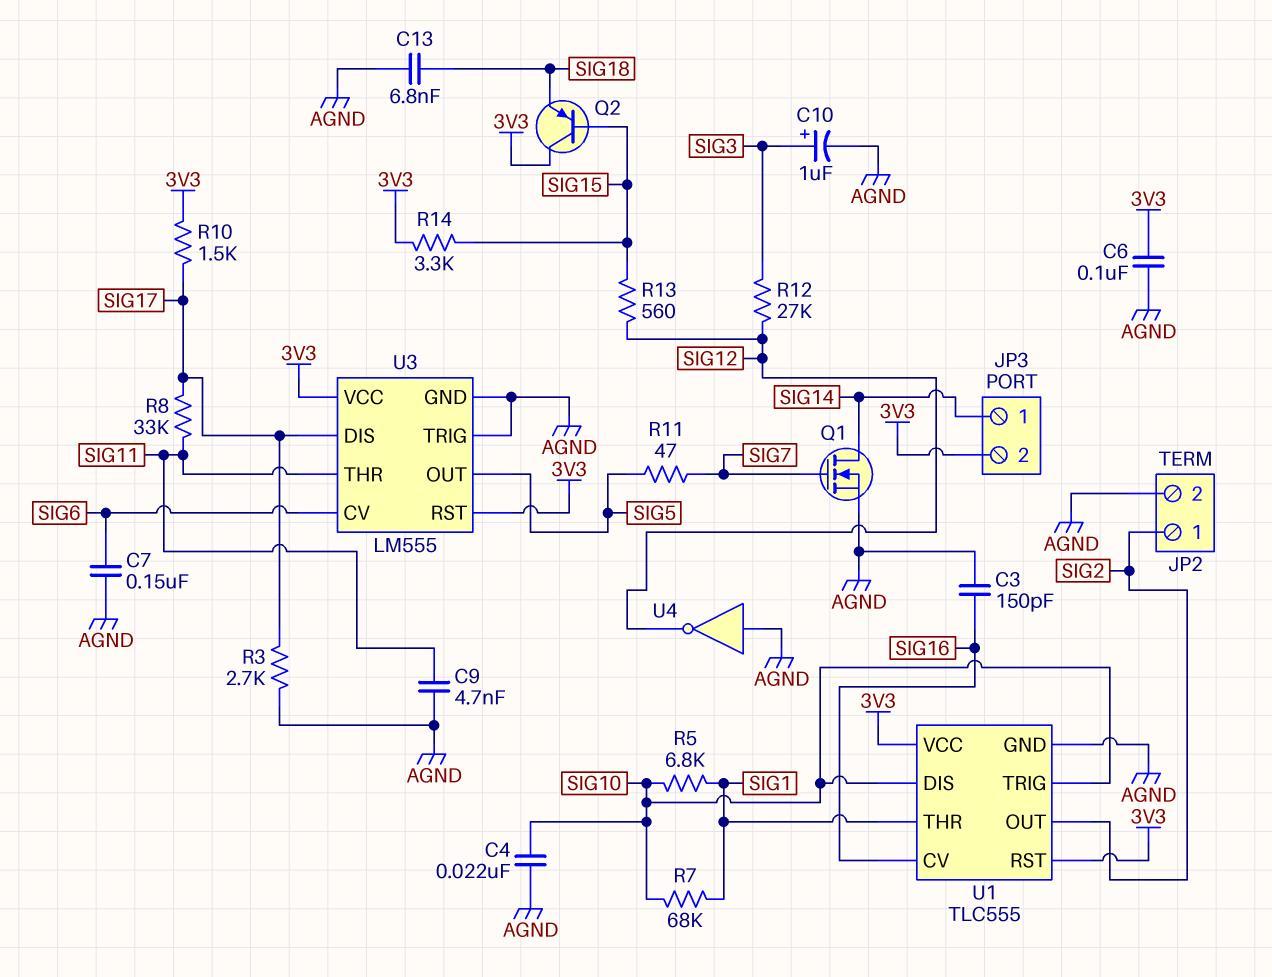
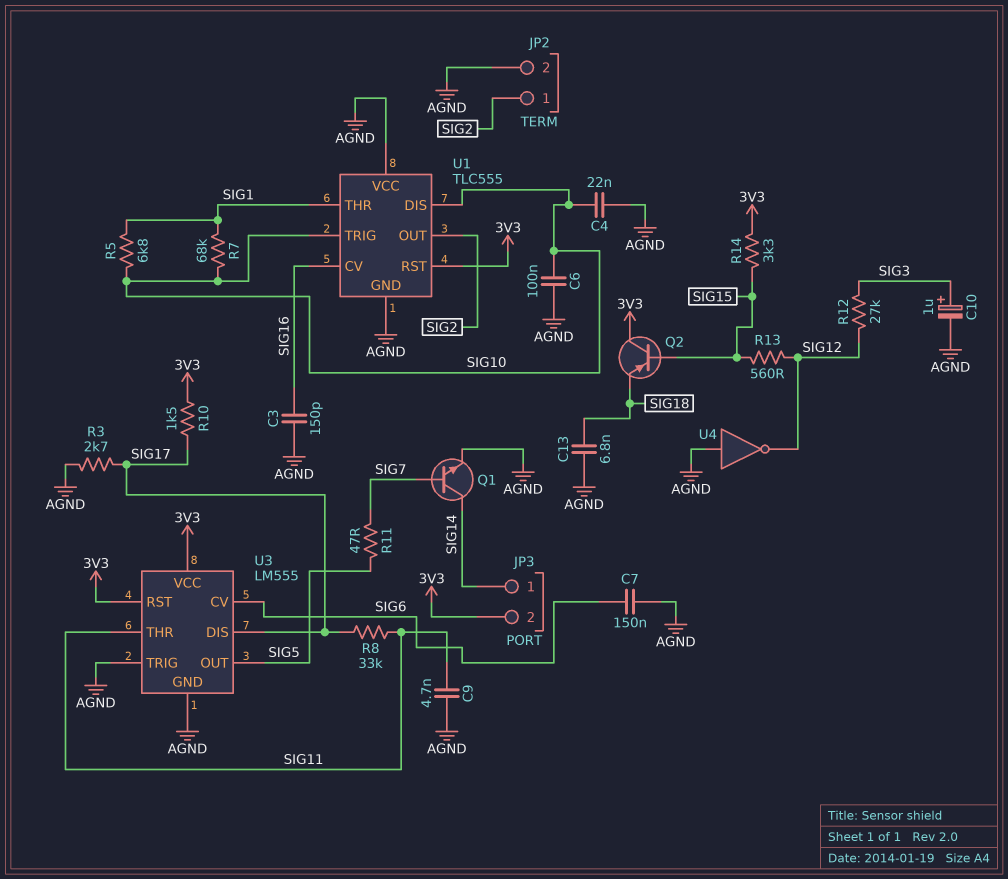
C6: 100nF (3V3, AGND) -> 100nF (AGND, SIG10)
Q1: NMOS (G SIG7, D SIG14, S AGND) -> NPN (B SIG7, C SIG14, E AGND)
U1 pin VCC: 3V3 -> AGND

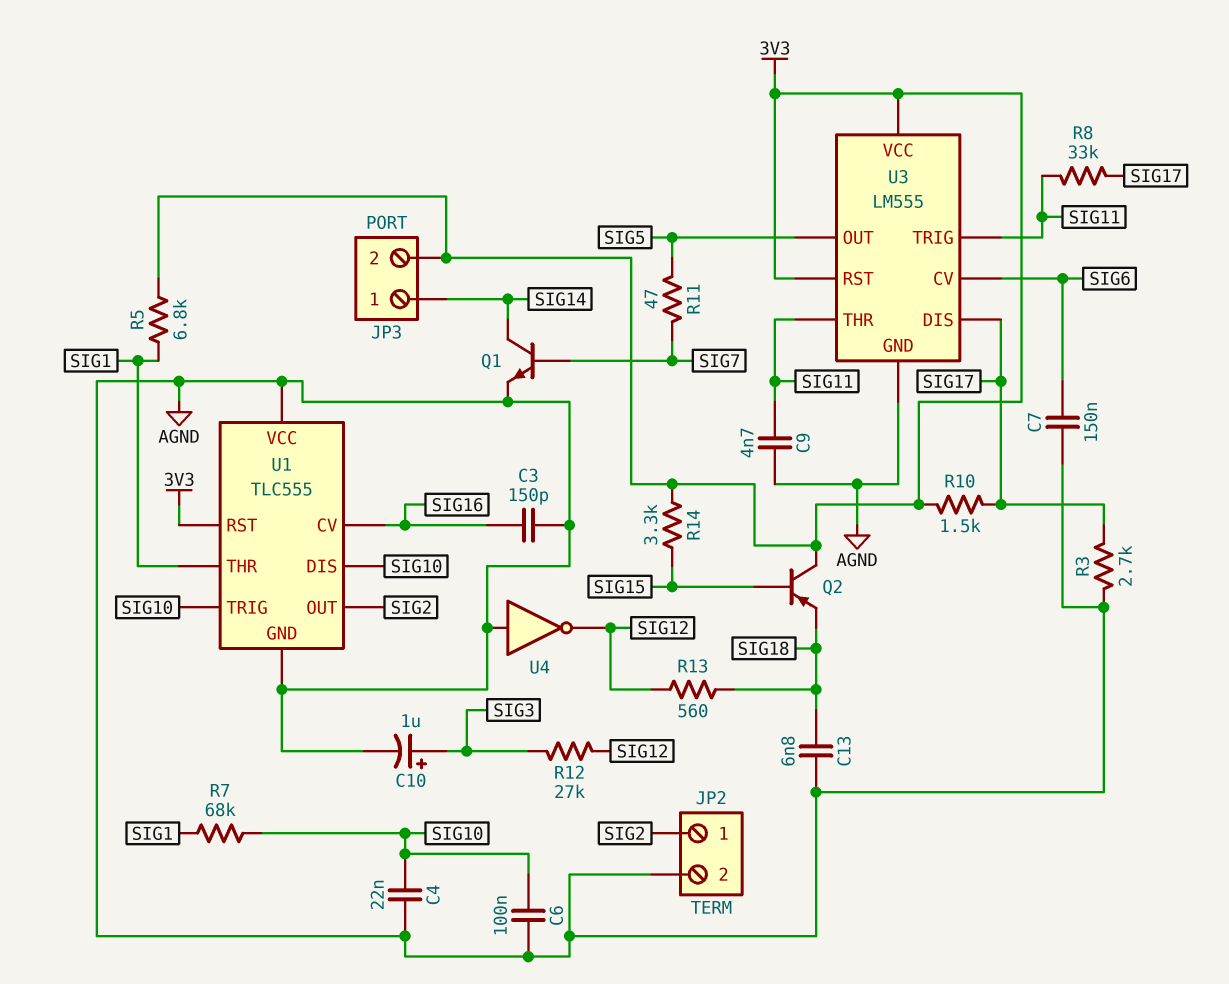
R5: 6.8k (SIG1, SIG10) -> 6.8k (3V3, SIG1)
R13: 560 (SIG12, SIG15) -> 560 (SIG12, SIG18)
U3 pin TRIG: AGND -> SIG11

